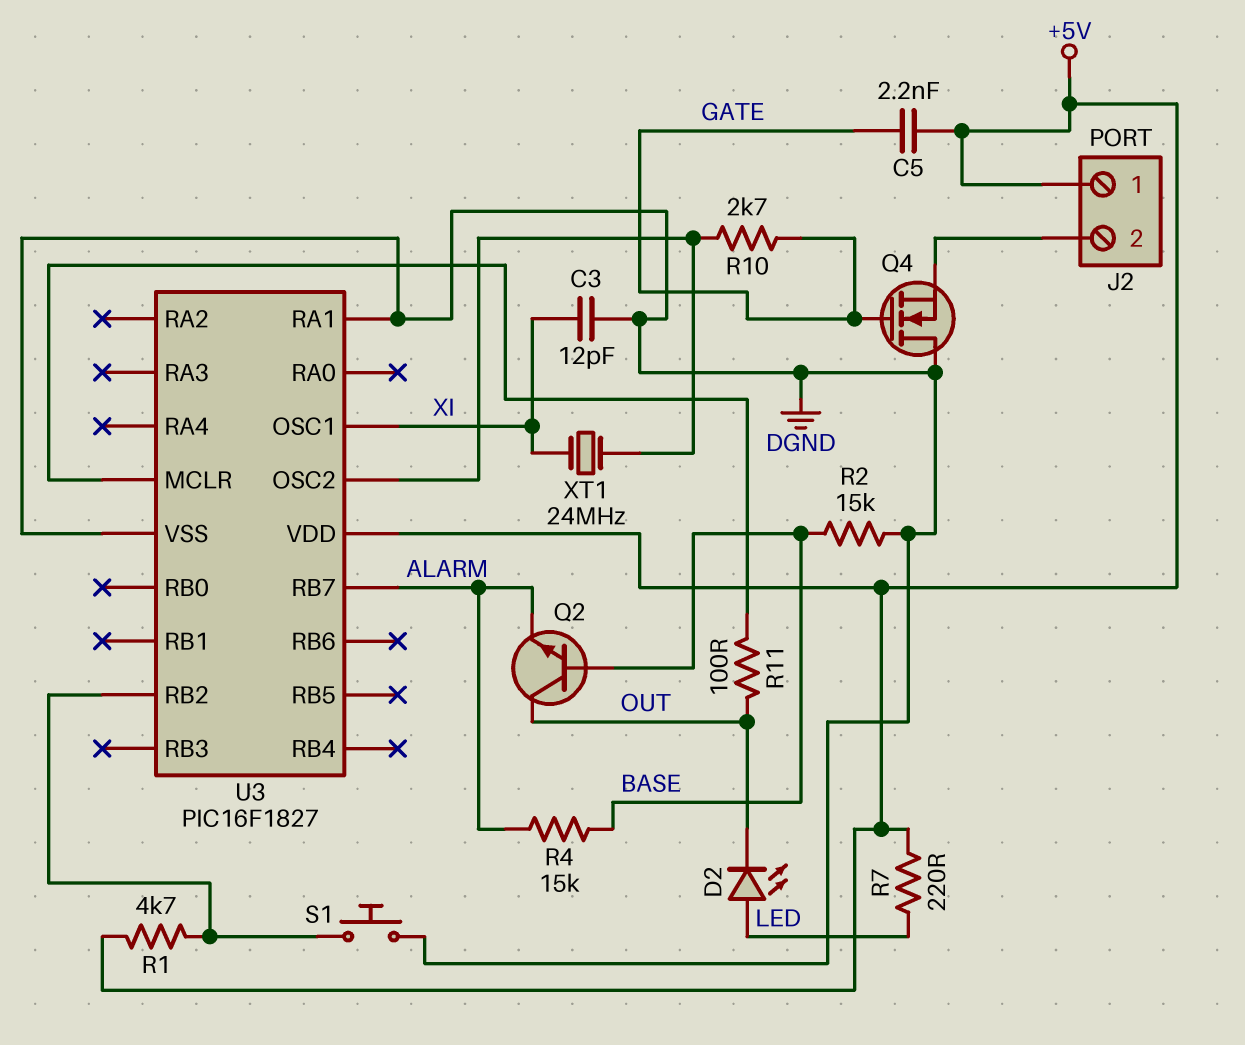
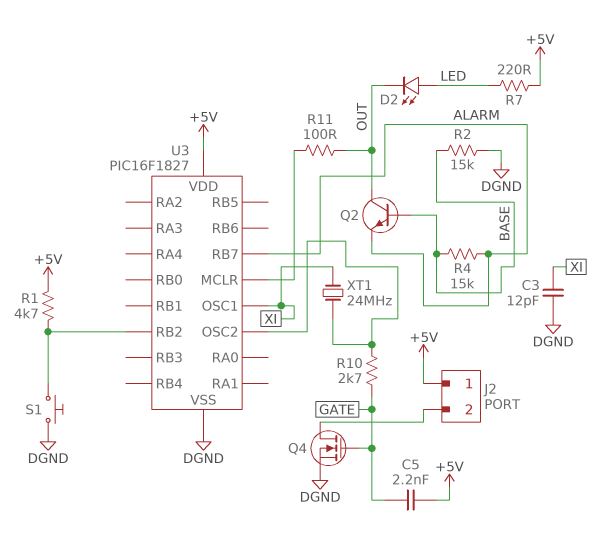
Q4: NMOS (G GATE, D DGND, S J2/2) -> NMOS (G GATE, D J2/2, S DGND)
U3 pin RA1: DGND -> none

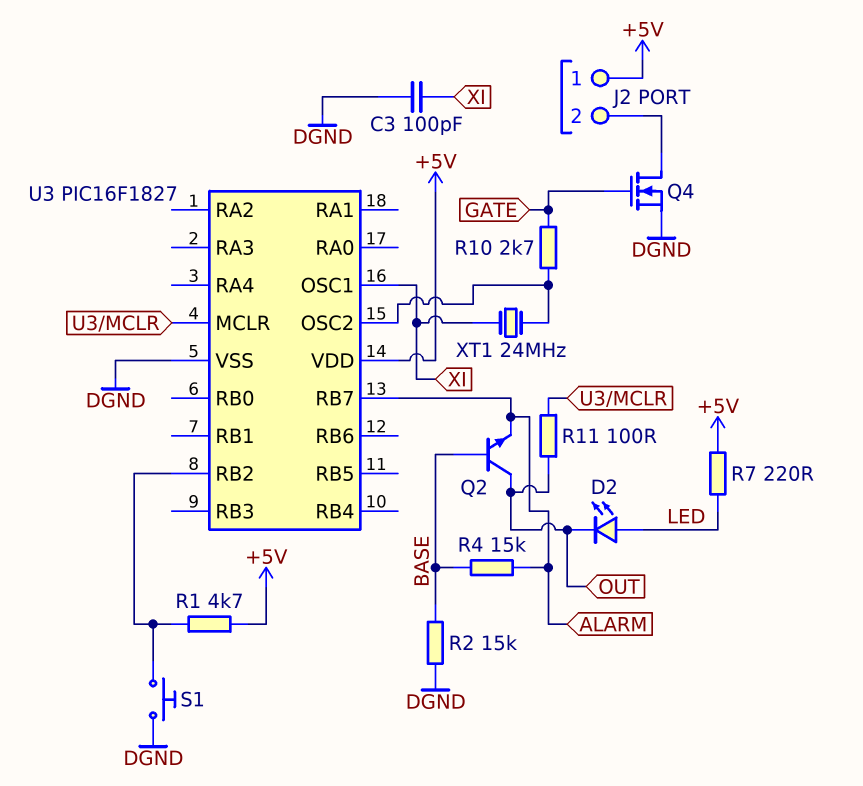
C3: 12pF (DGND, XI) -> 100pF (DGND, XI)
C5: 2.2nF (+5V, GATE) -> none

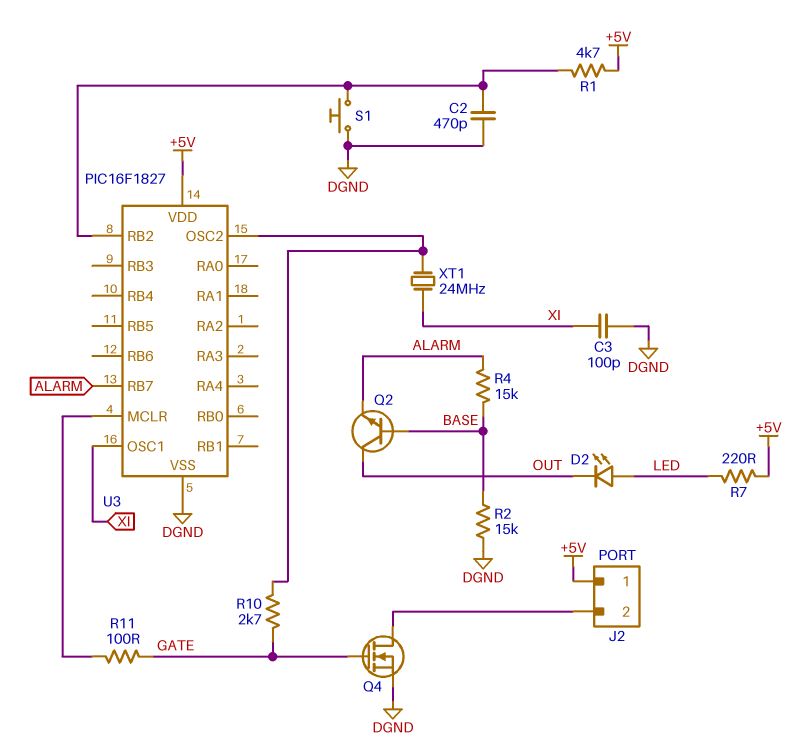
C2: none -> 470pF (DGND, U3/RB2)
R11: 100 (OUT, U3/MCLR) -> 100 (GATE, U3/MCLR)

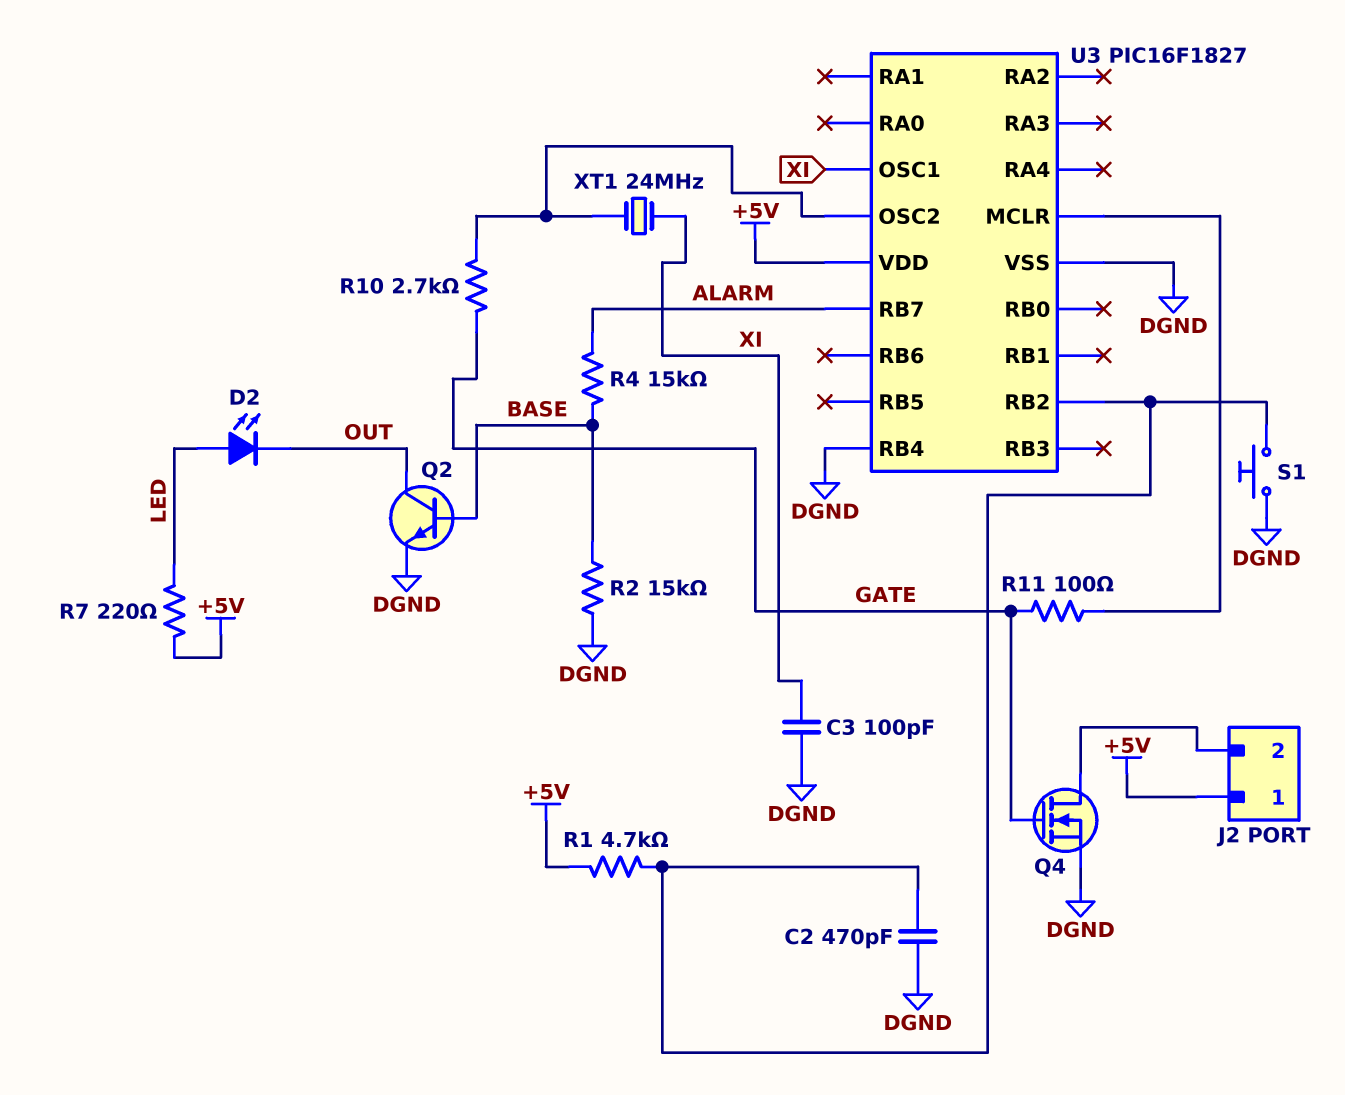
Q2: NPN (B BASE, C OUT, E ALARM) -> NPN (B BASE, C OUT, E DGND)
U3 pin RB4: none -> DGND

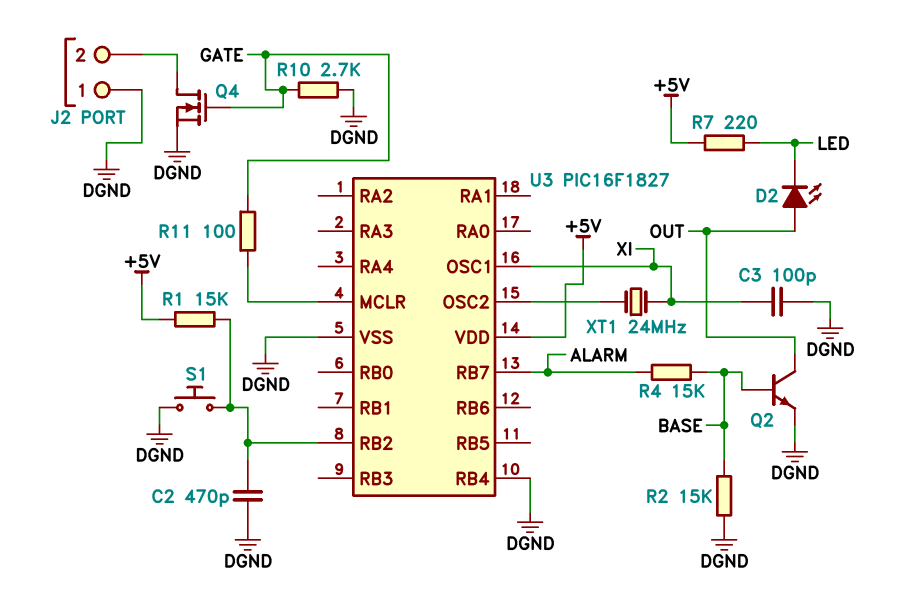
D2: LED (A LED, K OUT) -> LED (A OUT, K LED)
J2 pin 1: +5V -> DGND
R1: 4.7k (+5V, U3/RB2) -> 15k (+5V, U3/RB2)
R10: 2.7k (GATE, U3/OSC2) -> 2.7k (DGND, GATE)

